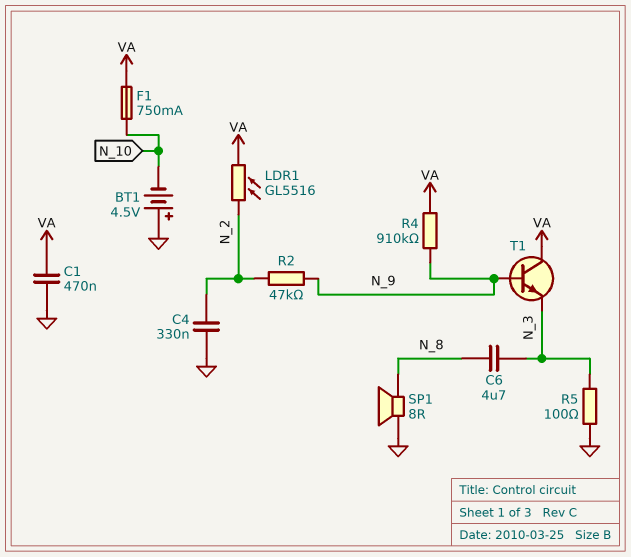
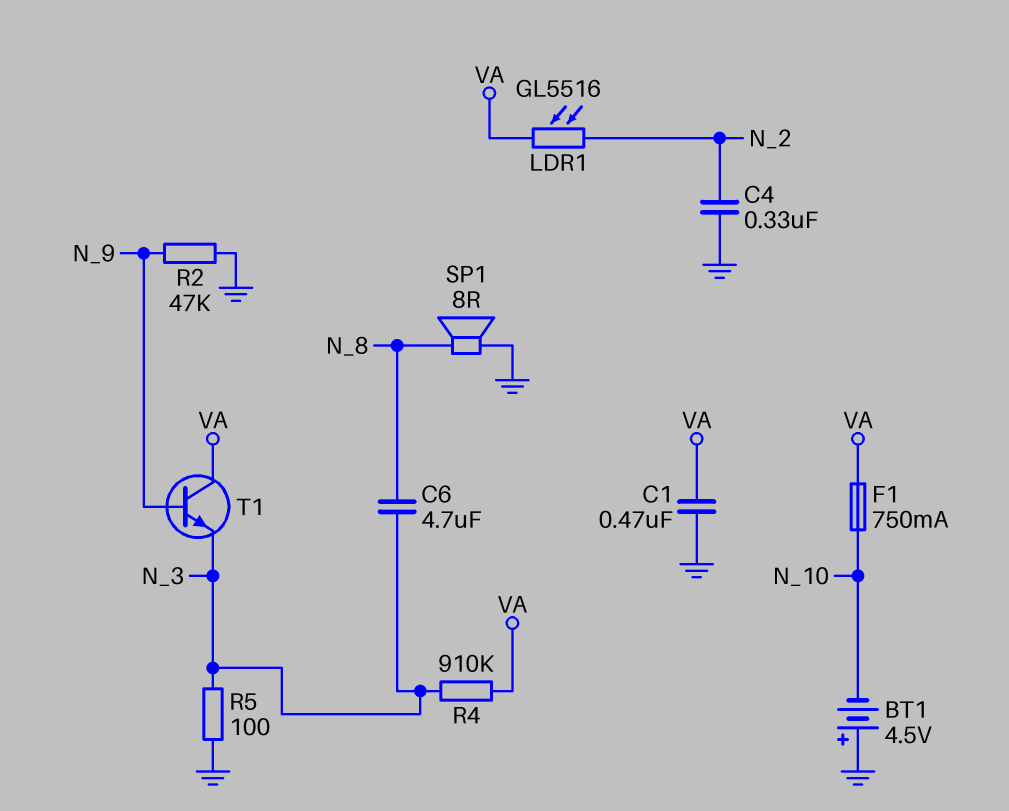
R2: 47k (N_2, N_9) -> 47k (GND, N_9)
R4: 910k (N_9, VA) -> 910k (N_3, VA)

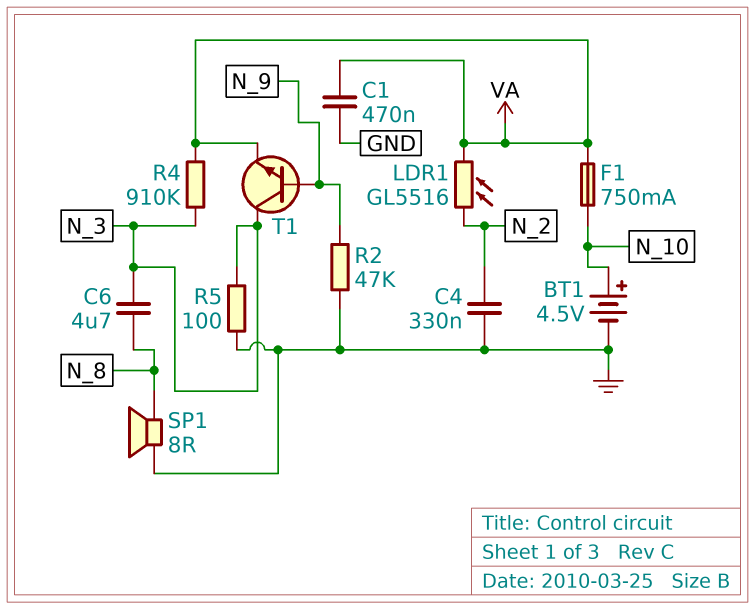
BT1: 4.5V (plus GND, minus N_10) -> 4.5V (plus N_10, minus GND)
T1: NPN (B N_9, C VA, E N_3) -> NPN (B N_9, C N_3, E VA)

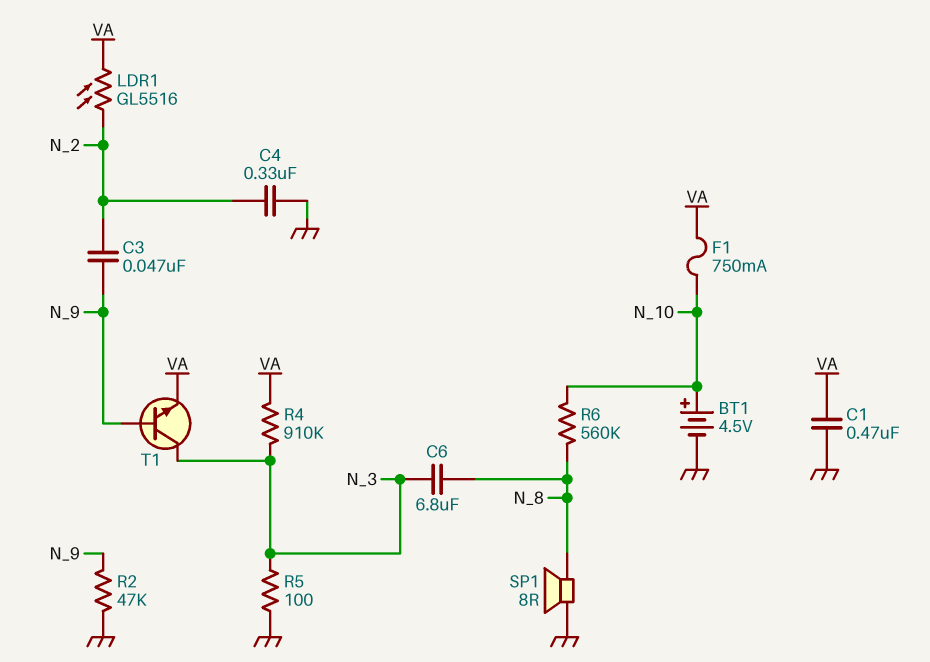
C3: none -> 47nF (N_2, N_9)
C6: 4.7uF (N_3, N_8) -> 6.8uF (N_3, N_8)
R6: none -> 560k (N_8, N_10)

